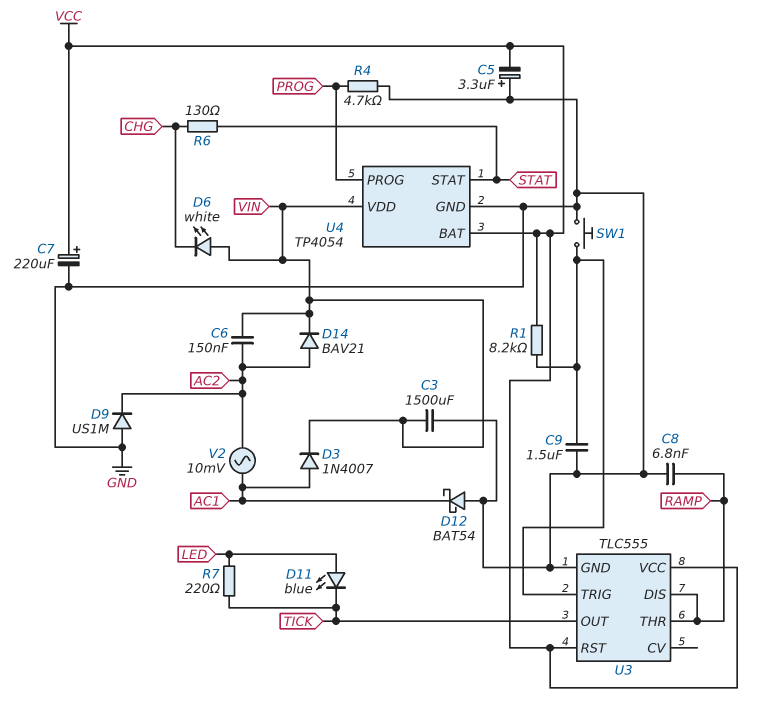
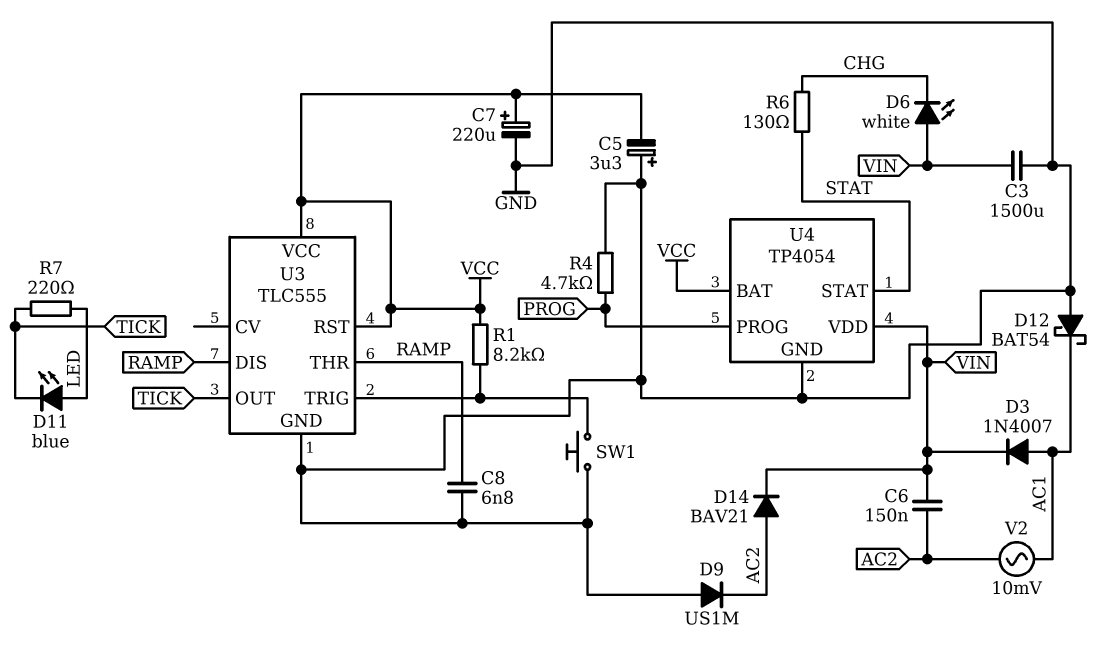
C9: 1.5uF (GND, U3/TRIG) -> none

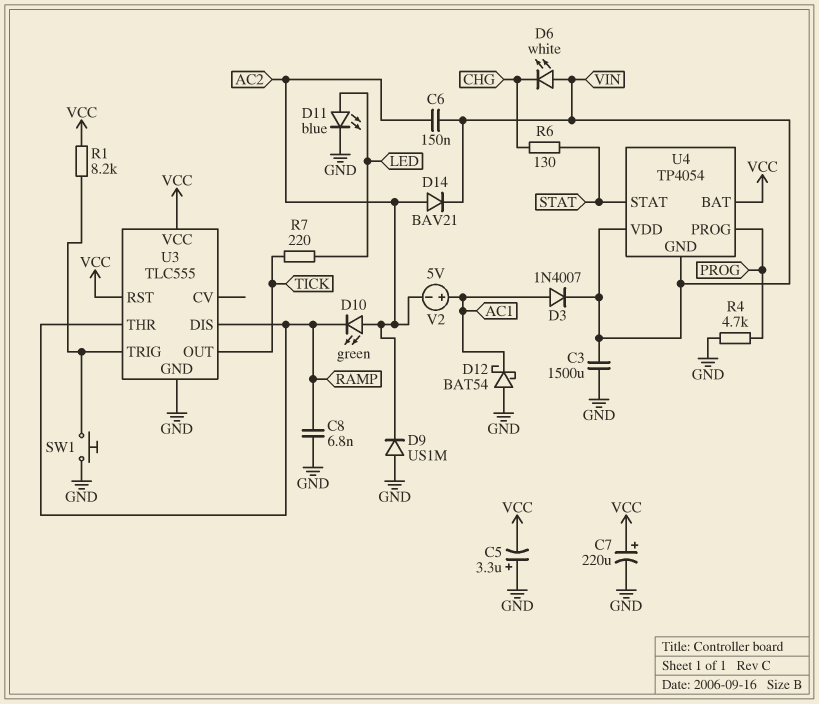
D10: none -> LED green (A AC2, K RAMP)
D11: LED blue (A LED, K TICK) -> LED blue (A LED, K GND)
U4 pin GND: GND -> VIN
V2: AC 10mV (AC1, AC2) -> 5V (plus AC1, minus AC2)

